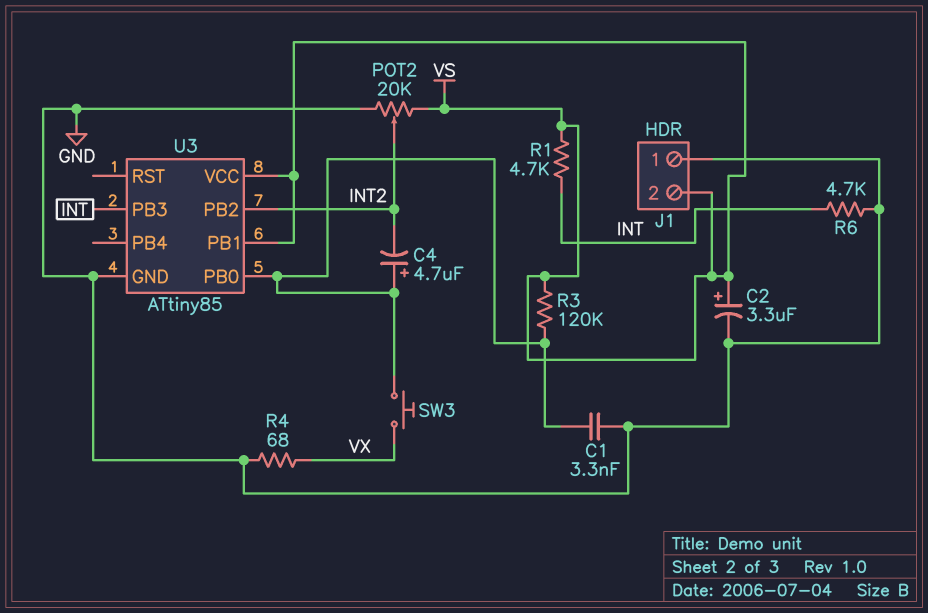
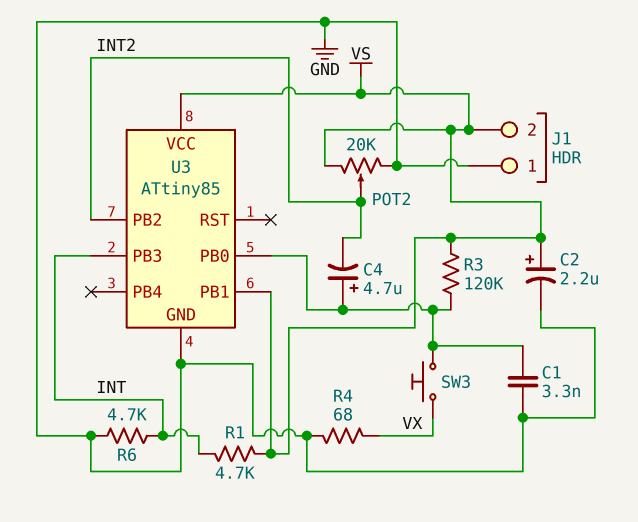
C2: 3.3uF (plus VS, minus GND) -> 2.2uF (plus VS, minus GND)

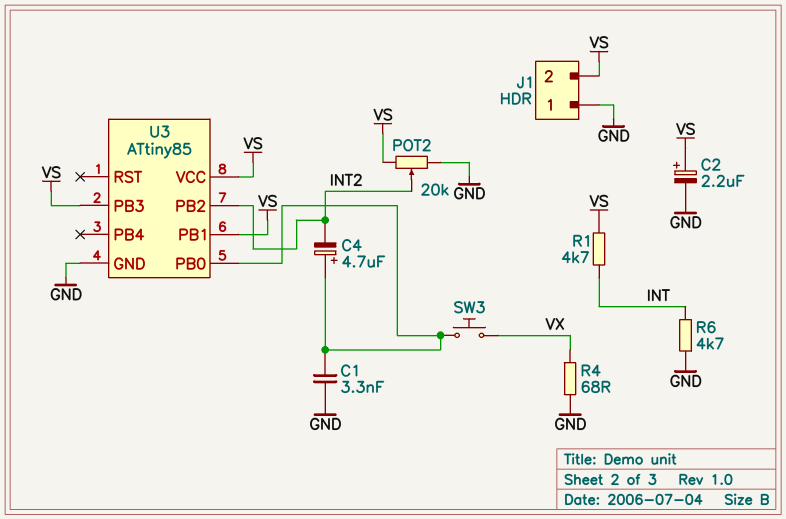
R3: 120k (U3/PB0, VS) -> none
U3 pin PB3: INT -> VS

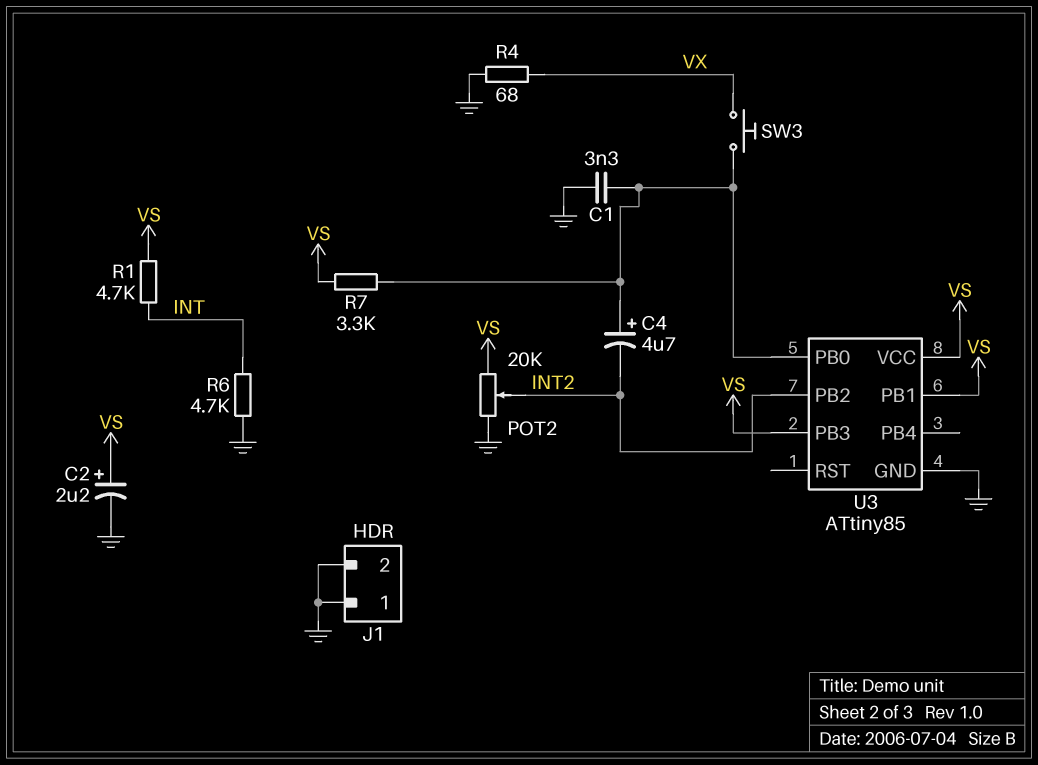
J1 pin 2: VS -> GND
R7: none -> 3.3k (U3/PB0, VS)

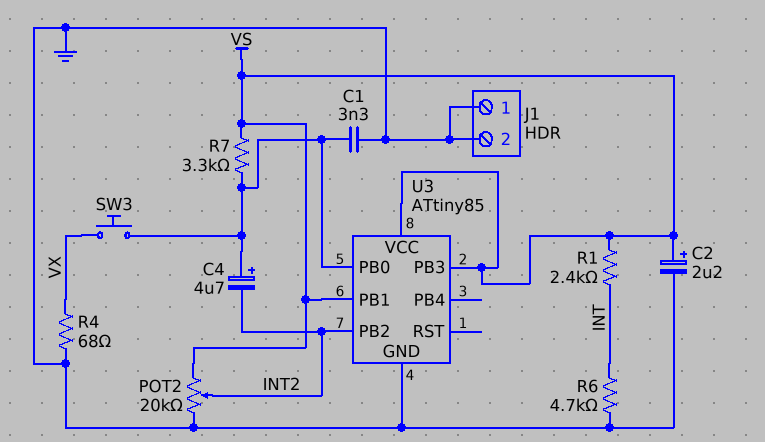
R1: 4.7k (INT, VS) -> 2.4k (INT, VS)

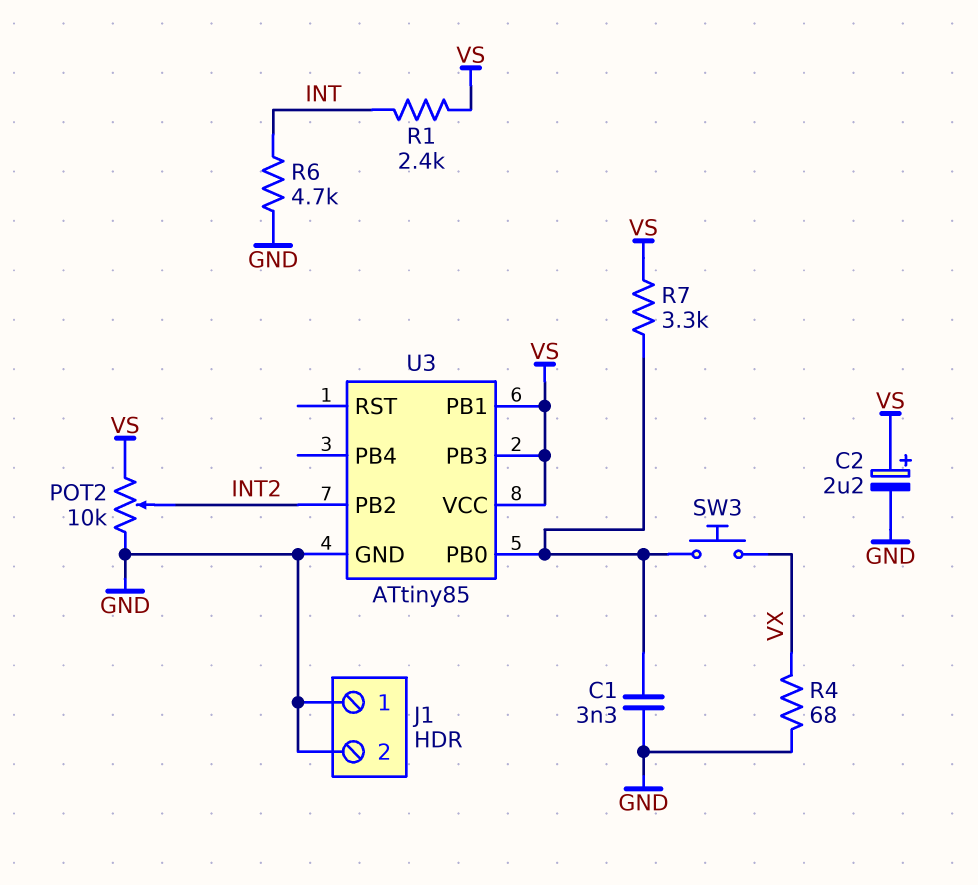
C4: 4.7uF (plus U3/PB0, minus INT2) -> none
POT2: 20k (GND, VS, wiper INT2) -> 10k (GND, VS, wiper INT2)

